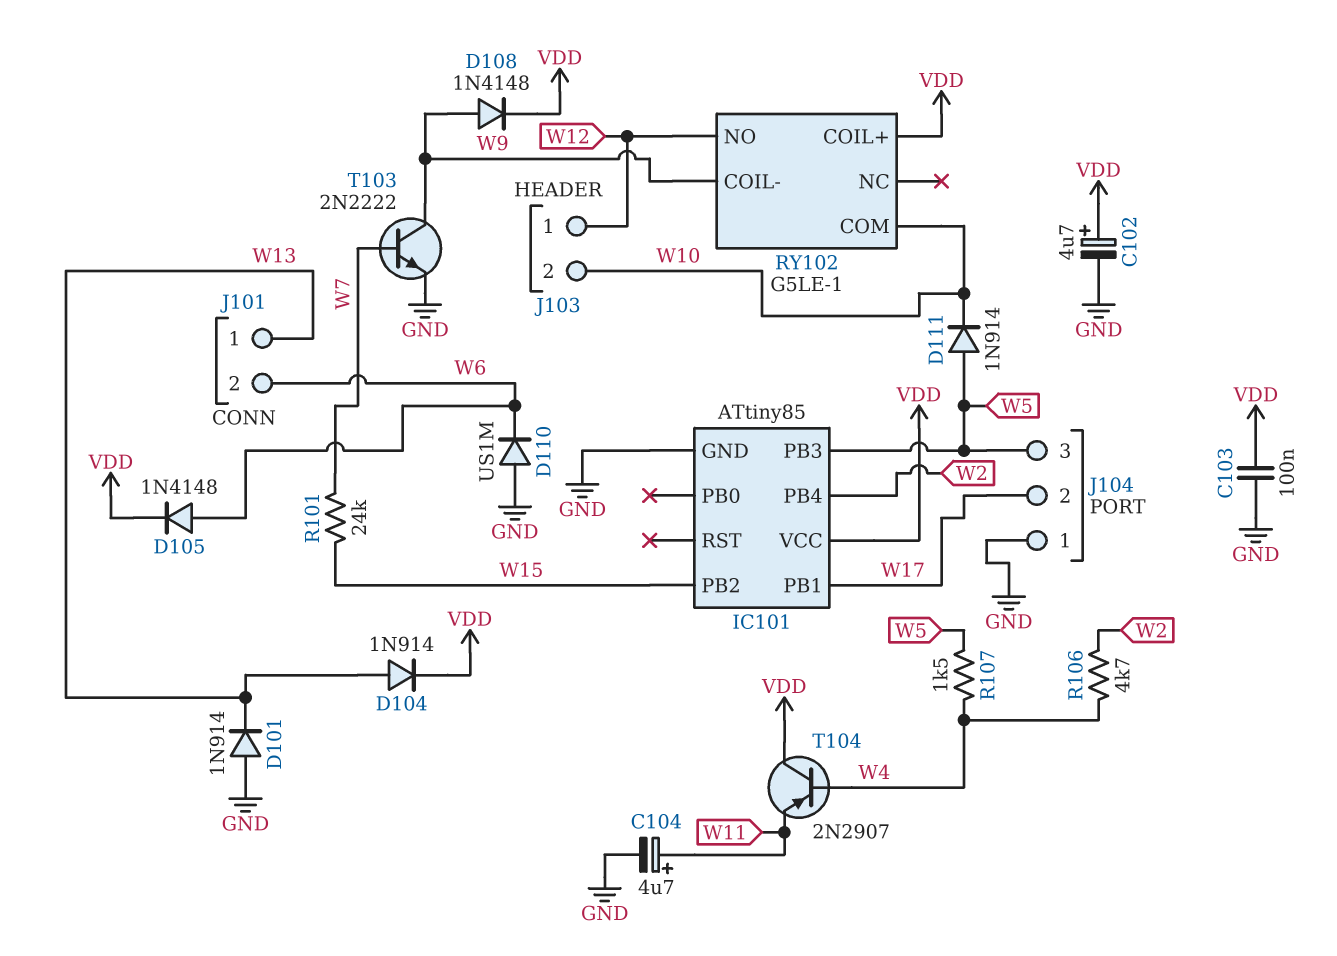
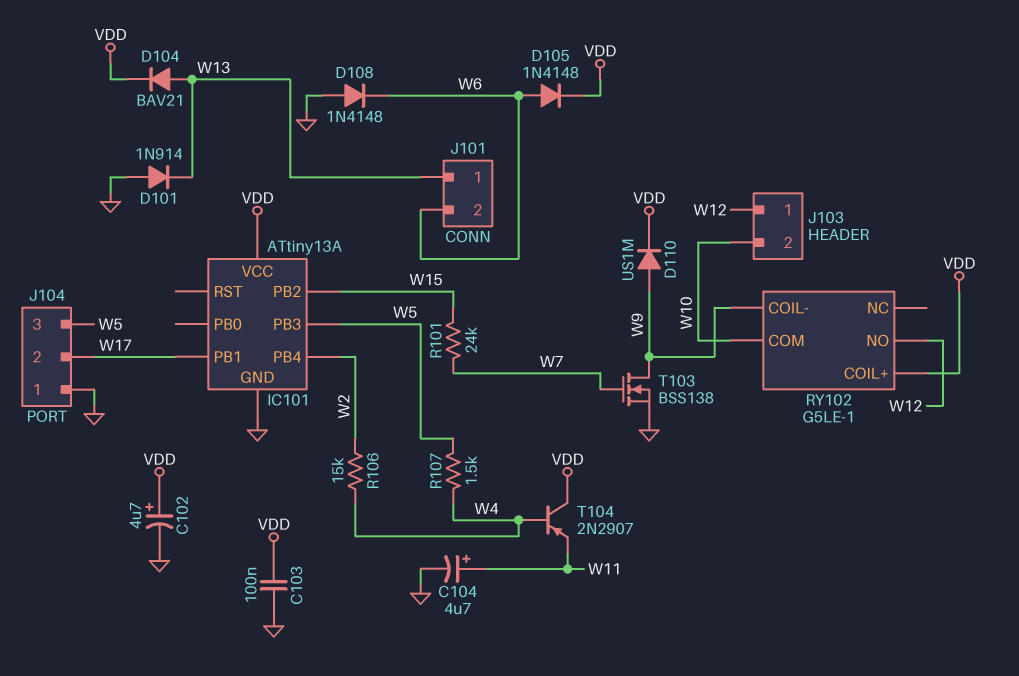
D104: diode 1N914 (A W13, K VDD) -> diode BAV21 (A W13, K VDD)
D108: diode 1N4148 (A W9, K VDD) -> diode 1N4148 (A GND, K W6)
D110: diode US1M (A GND, K W6) -> diode US1M (A W9, K VDD)
D111: diode 1N914 (A W5, K W10) -> none
IC101: ATtiny85 -> ATtiny13A
R106: 4.7k (W2, W4) -> 15k (W2, W4)
T103: NPN 2N2222 (B W7, C W9, E GND) -> NMOS BSS138 (G W7, D W9, S GND)

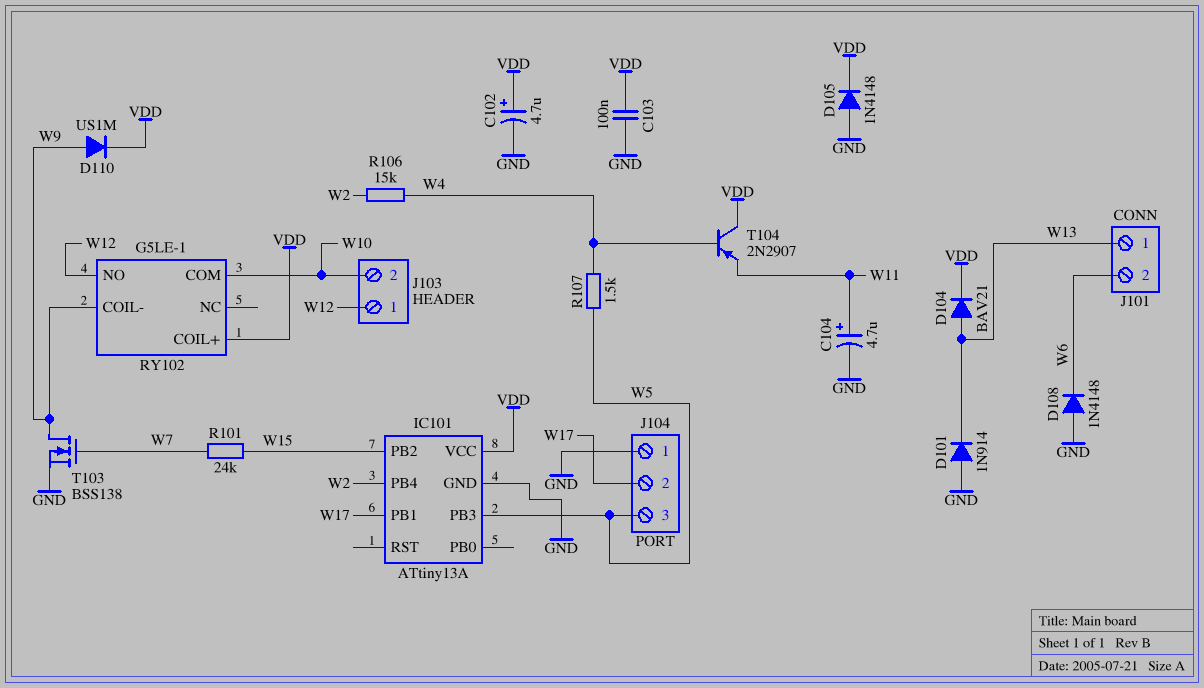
D105: diode 1N4148 (A W6, K VDD) -> diode 1N4148 (A GND, K VDD)

